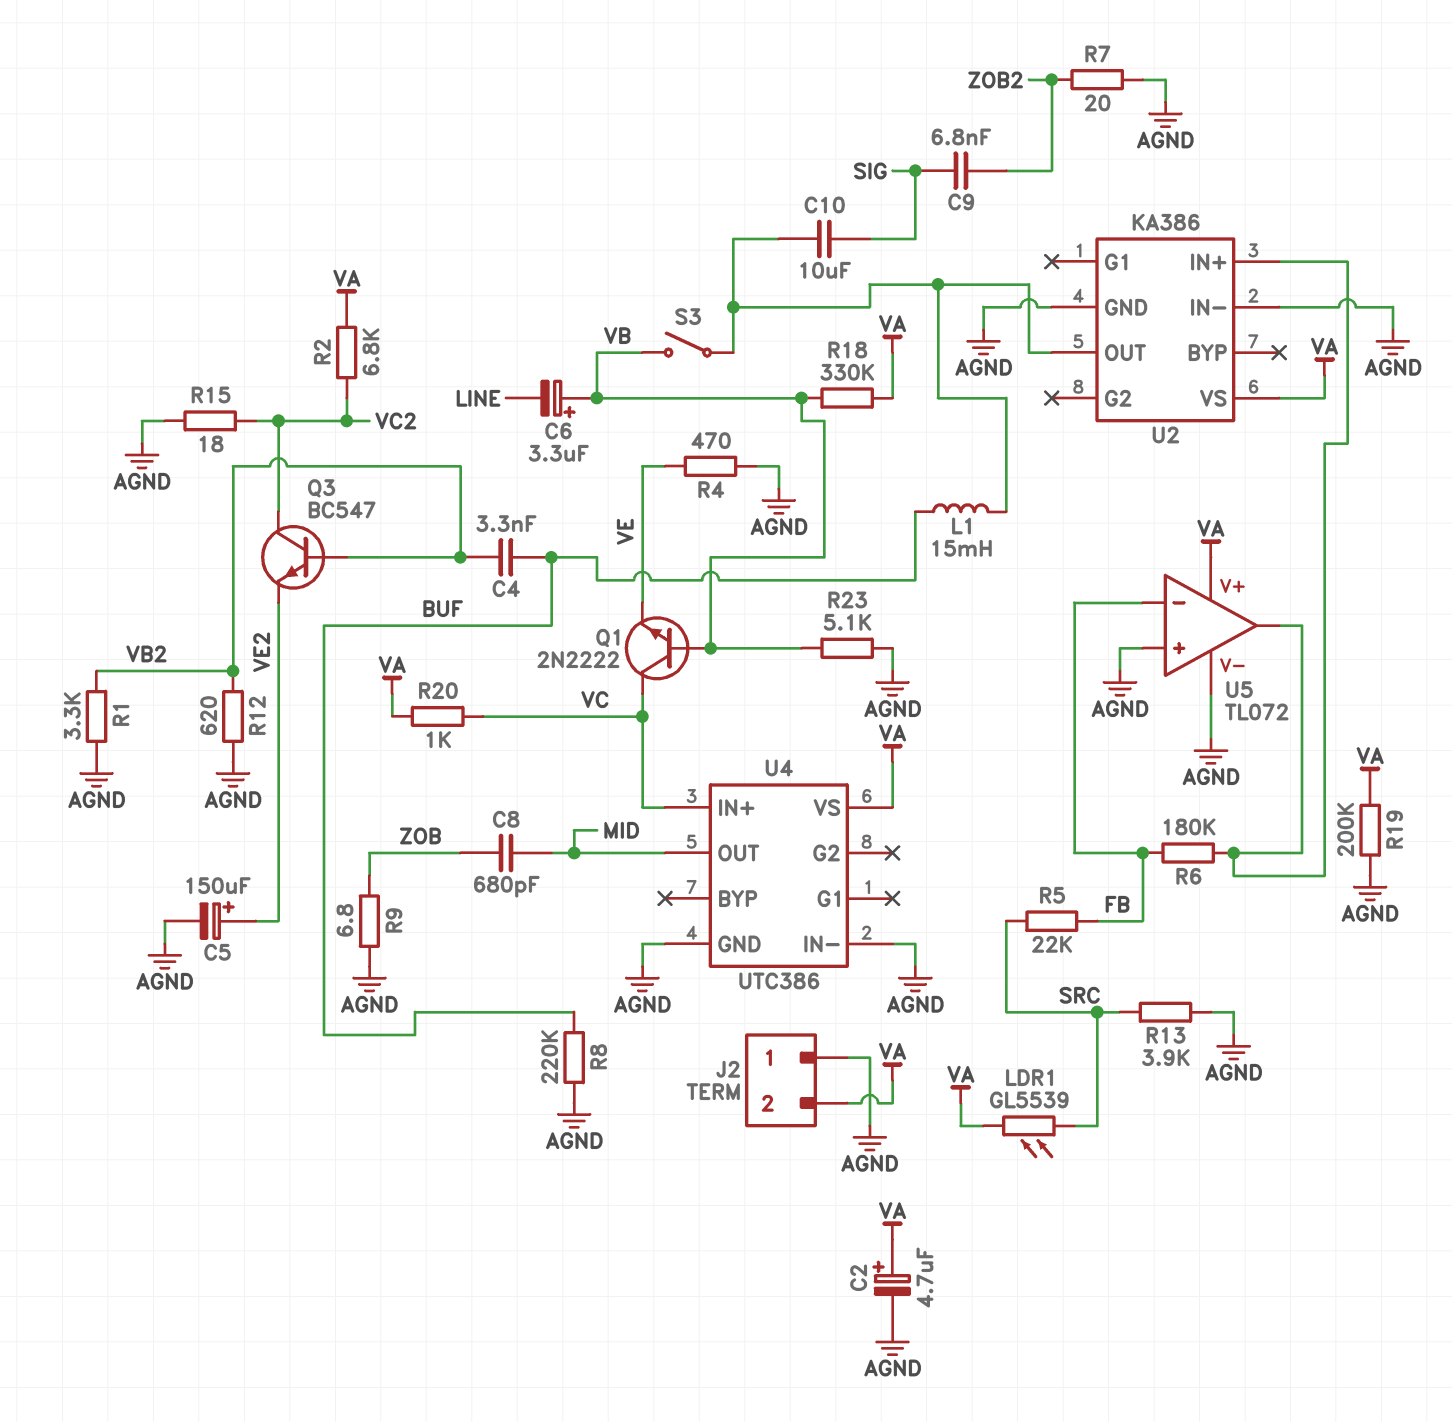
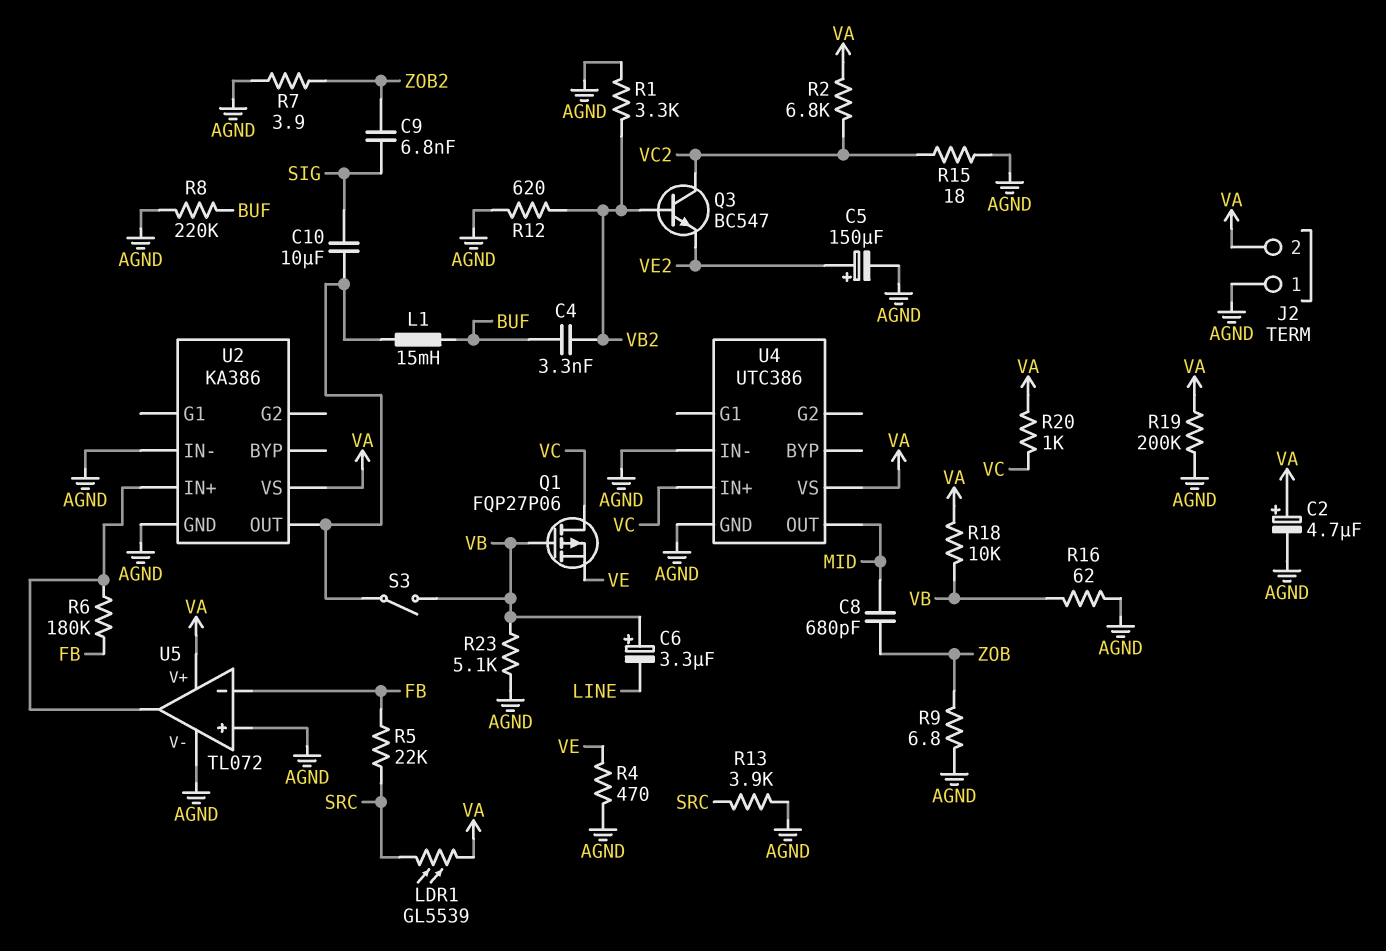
Q1: NPN 2N2222 (B VB, C VC, E VE) -> PMOS FQP27P06 (G VB, D VC, S VE)
R7: 20 (AGND, ZOB2) -> 3.9 (AGND, ZOB2)
R16: none -> 62 (AGND, VB)
R18: 330k (VA, VB) -> 10k (VA, VB)

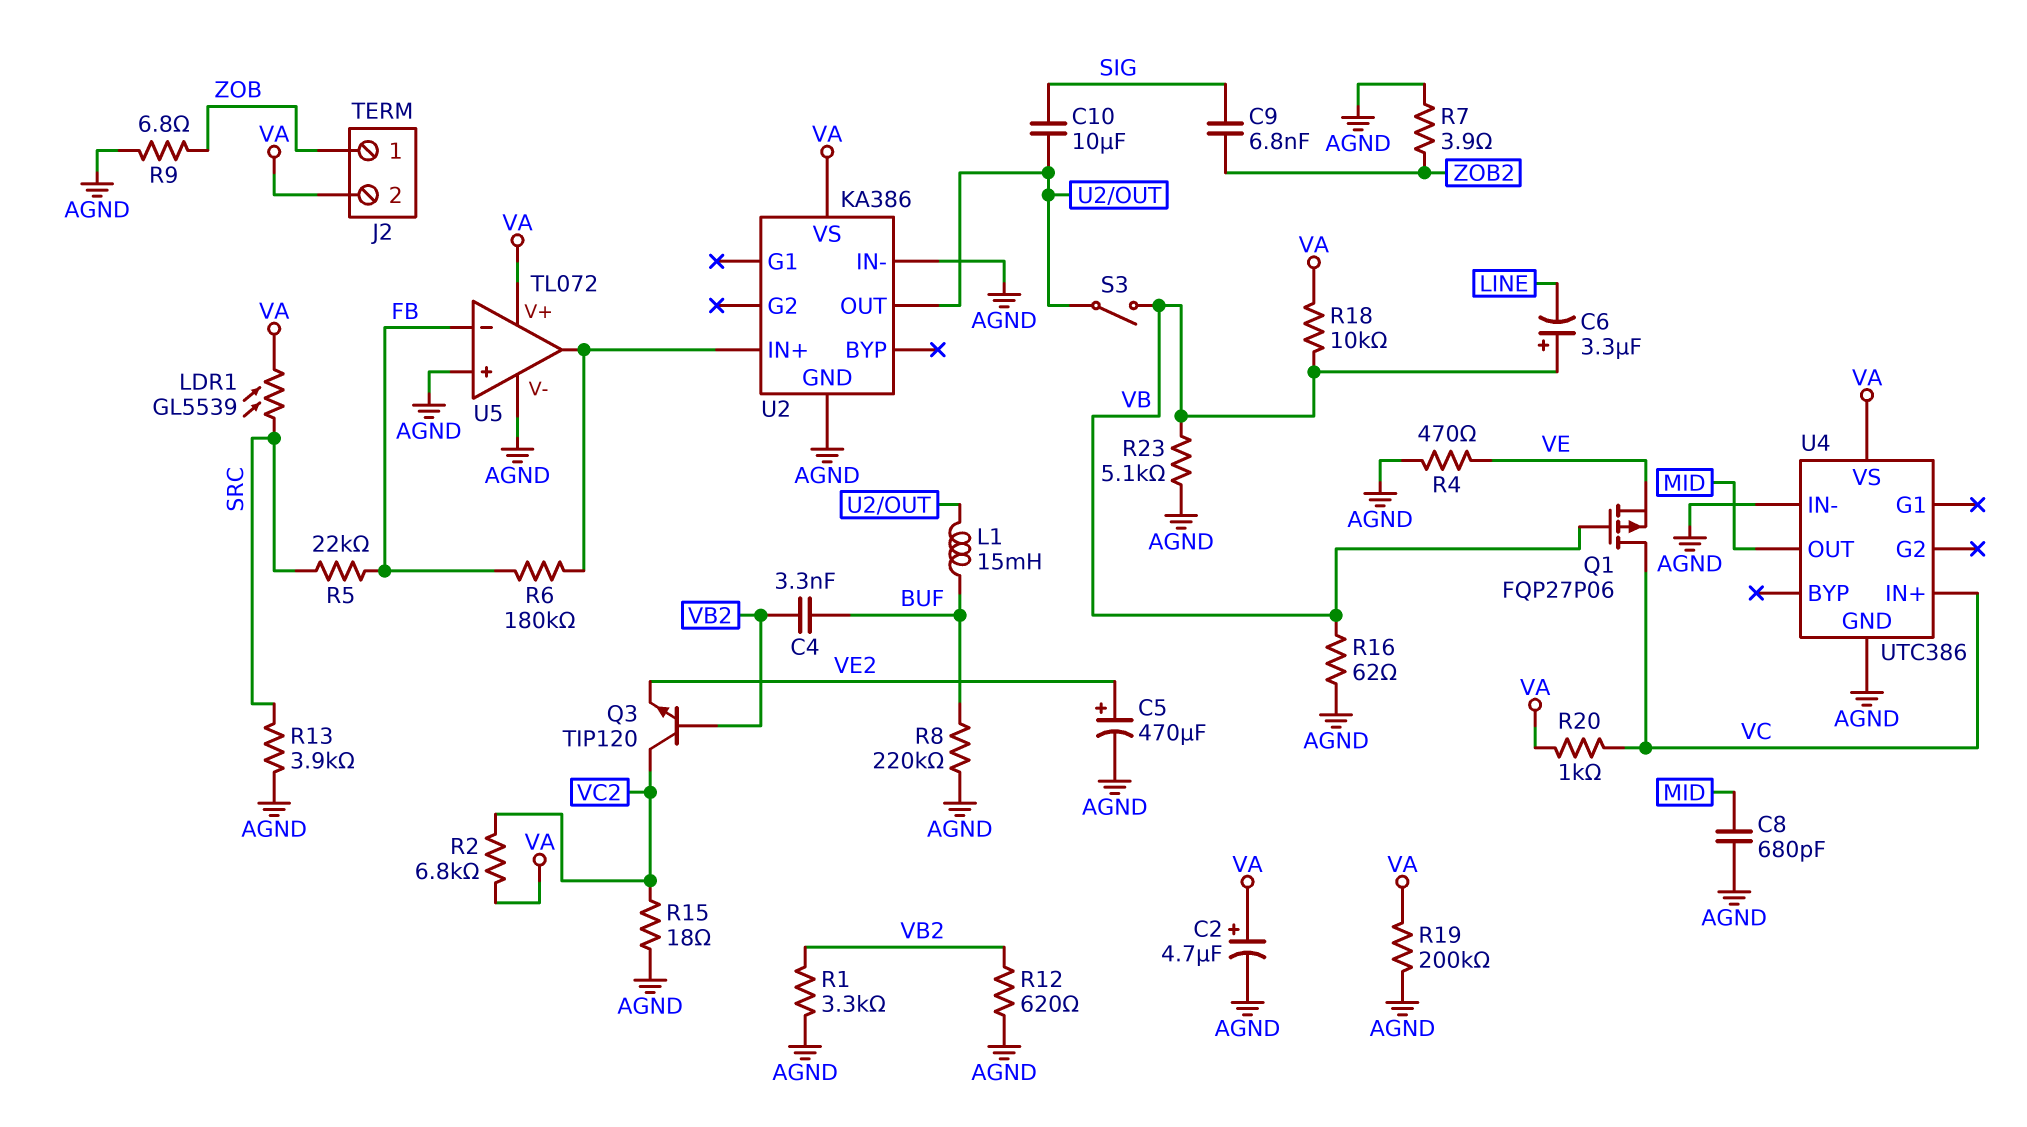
C5: 150uF (plus VE2, minus AGND) -> 470uF (plus VE2, minus AGND)
C8: 680pF (MID, ZOB) -> 680pF (AGND, MID)
J2 pin 1: AGND -> ZOB
Q3: NPN BC547 (B VB2, C VC2, E VE2) -> NPN TIP120 (B VB2, C VC2, E VE2)

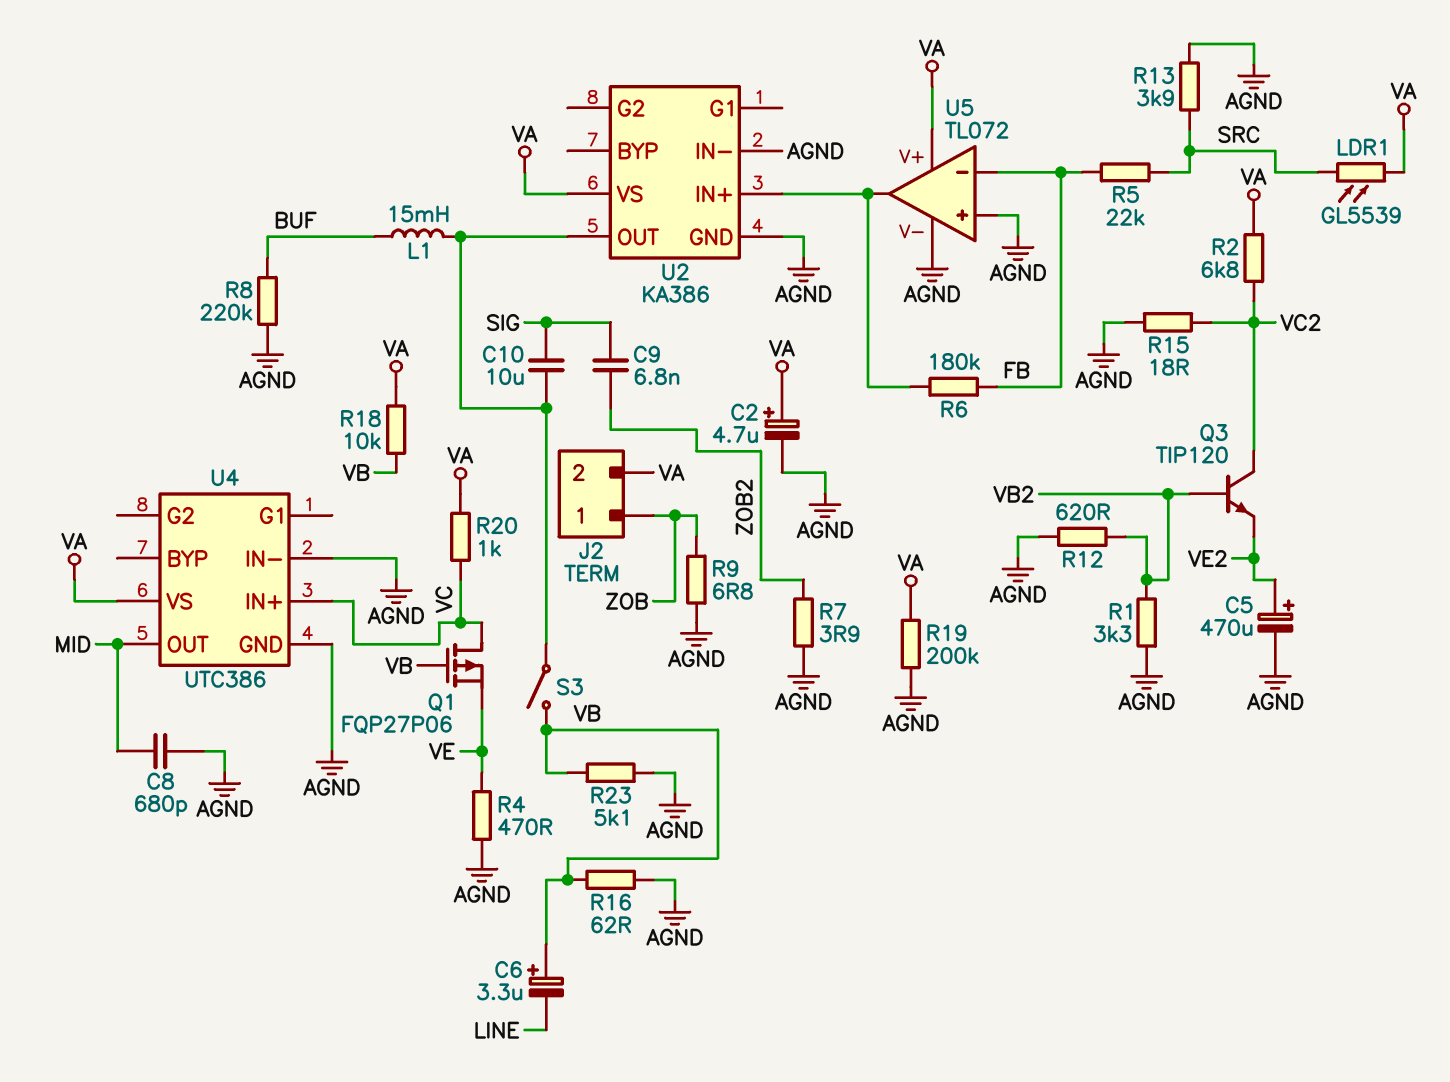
C4: 3.3nF (BUF, VB2) -> none

